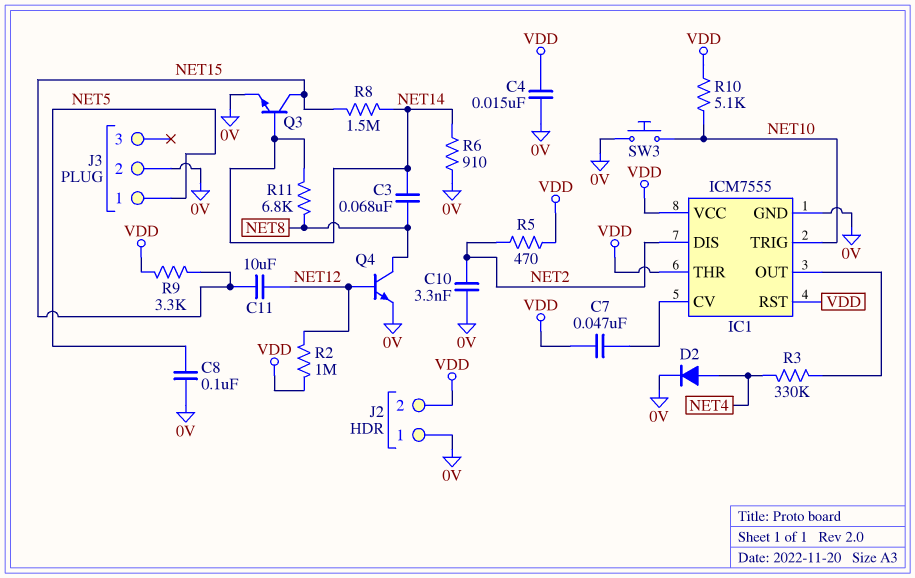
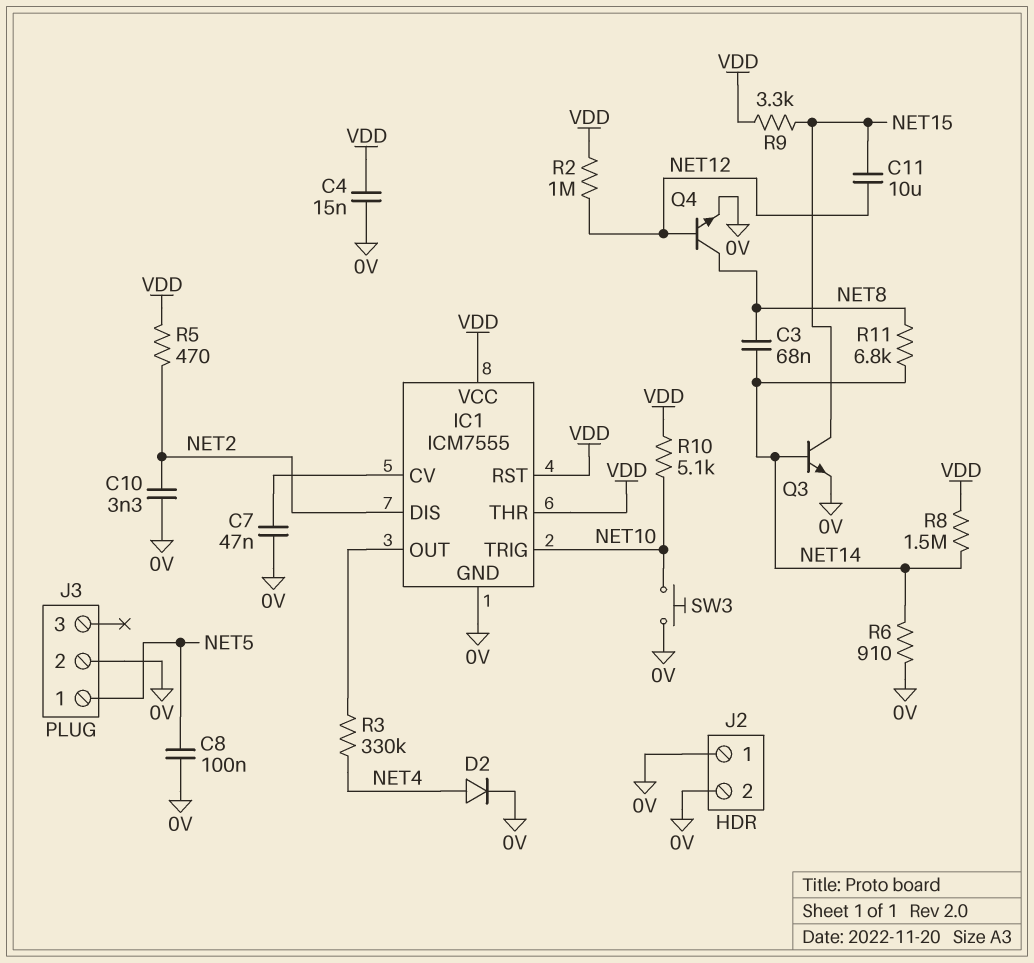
C7: 47nF (IC1/CV, VDD) -> 47nF (0V, IC1/CV)
J2 pin 2: VDD -> 0V
R8: 1.5M (NET14, NET15) -> 1.5M (NET14, VDD)

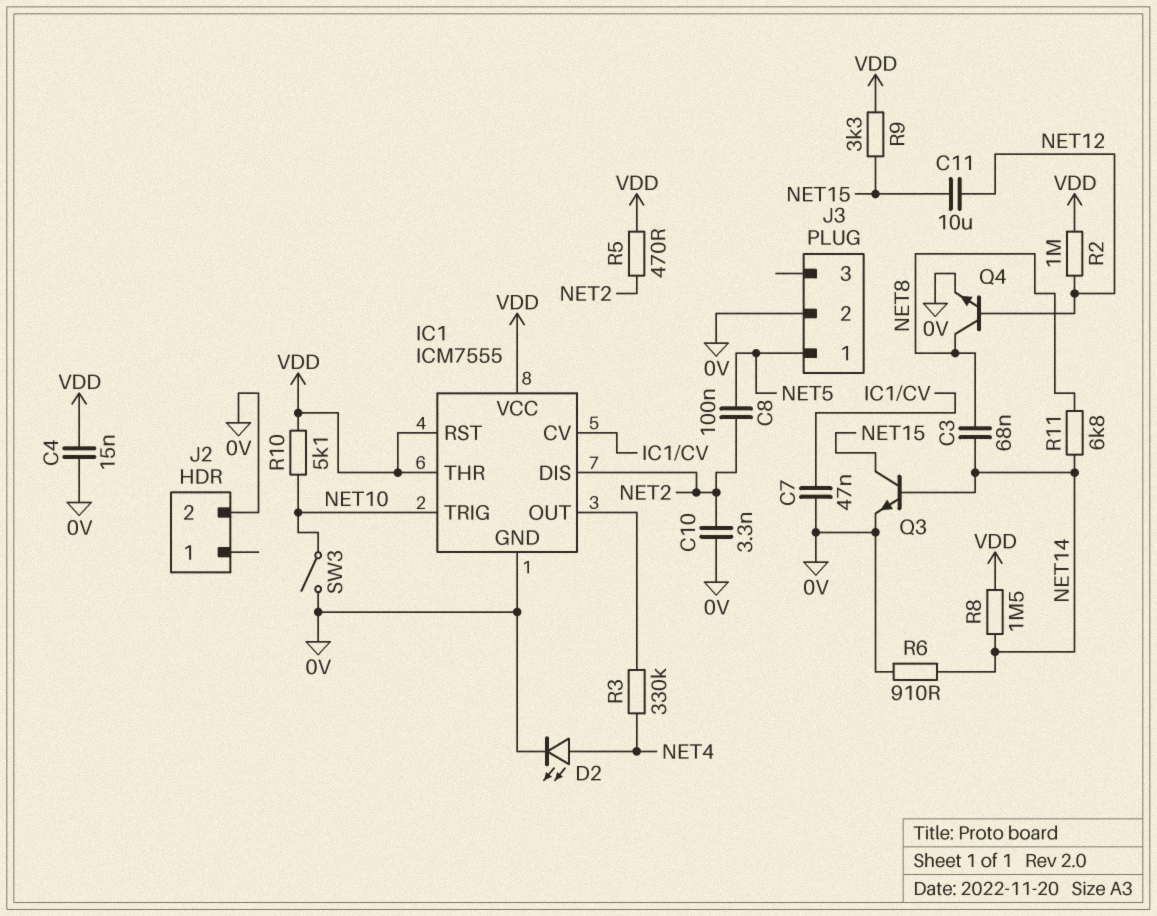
C8: 100nF (0V, NET5) -> 100nF (NET2, NET5)
D2: diode (A NET4, K 0V) -> LED (A NET4, K 0V)
J2 pin 1: 0V -> none
SW3: button (0V, NET10) -> switch (0V, NET10)

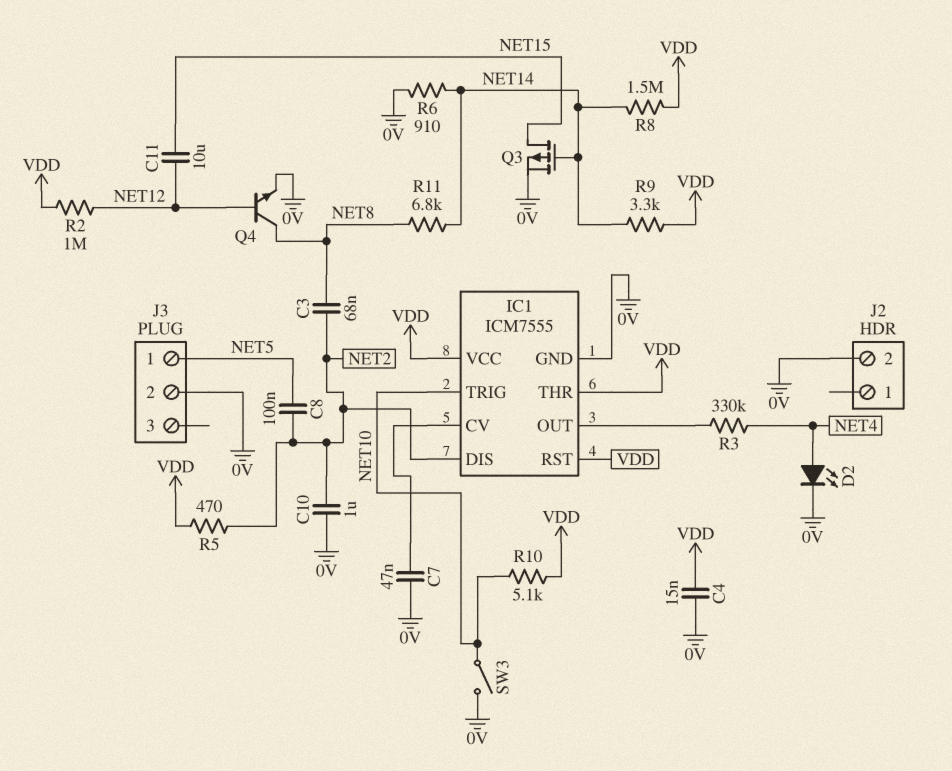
C3: 68nF (NET8, NET14) -> 68nF (NET2, NET8)
C10: 3.3nF (0V, NET2) -> 1uF (0V, NET2)
Q3: NPN (B NET14, C NET15, E 0V) -> PMOS (G NET14, D NET15, S 0V)
R9: 3.3k (NET15, VDD) -> 3.3k (NET14, VDD)

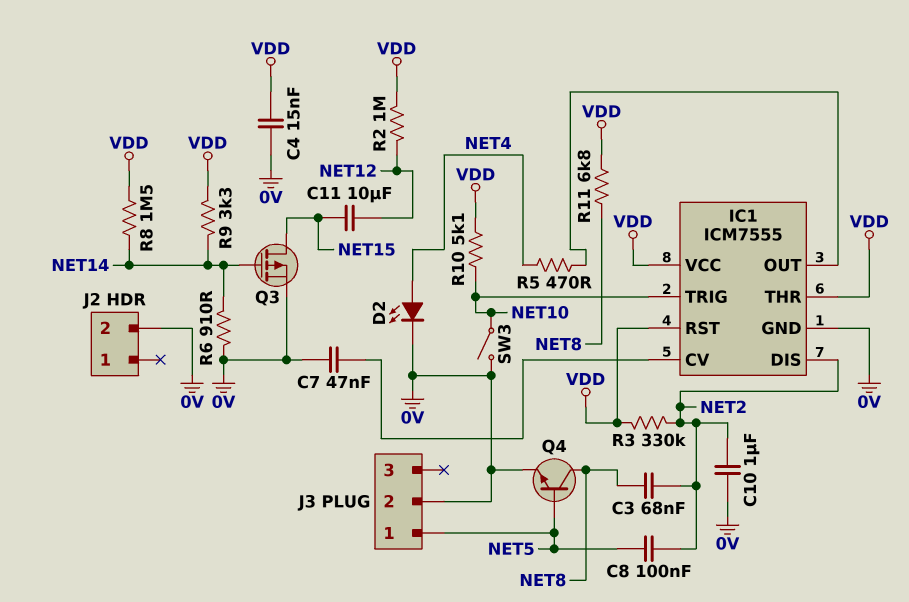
Q4: NPN (B NET12, C NET8, E 0V) -> NPN (B NET5, C NET8, E 0V)
R3: 330k (IC1/OUT, NET4) -> 330k (NET2, VDD)
R5: 470 (NET2, VDD) -> 470 (IC1/OUT, NET4)
R11: 6.8k (NET8, NET14) -> 6.8k (NET8, VDD)

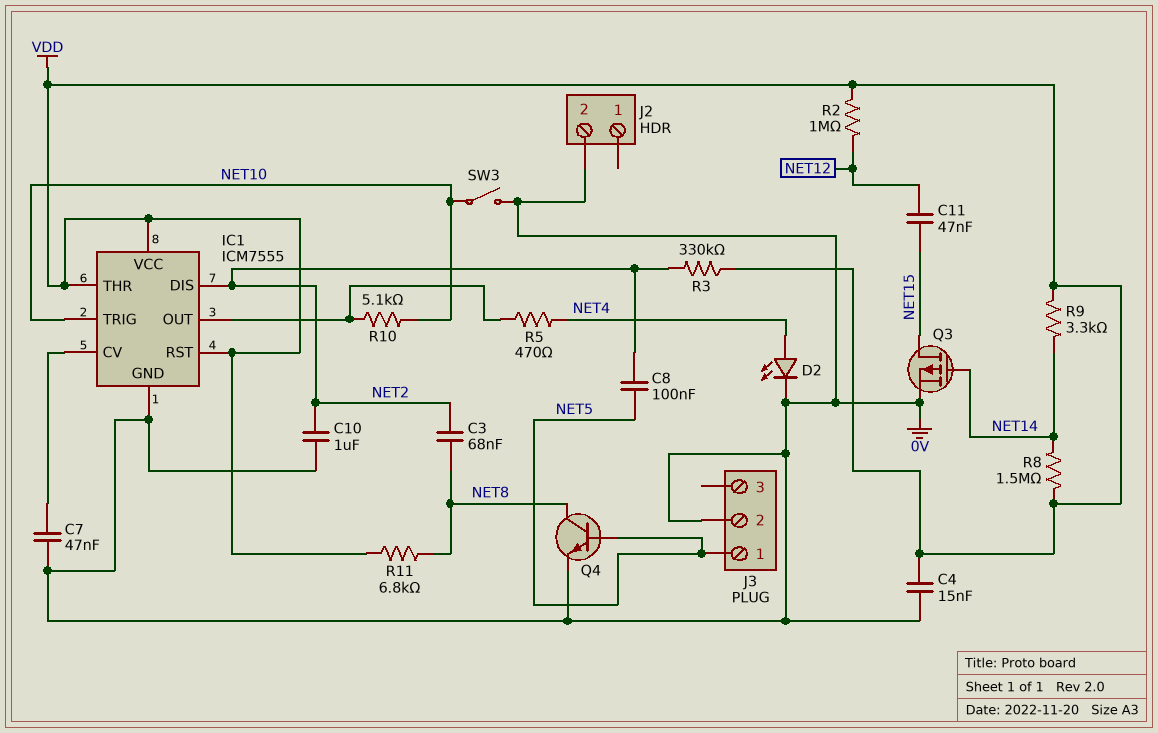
C11: 10uF (NET12, NET15) -> 47nF (NET12, NET15)
R6: 910 (0V, NET14) -> none
R10: 5.1k (NET10, VDD) -> 5.1k (IC1/OUT, NET10)

